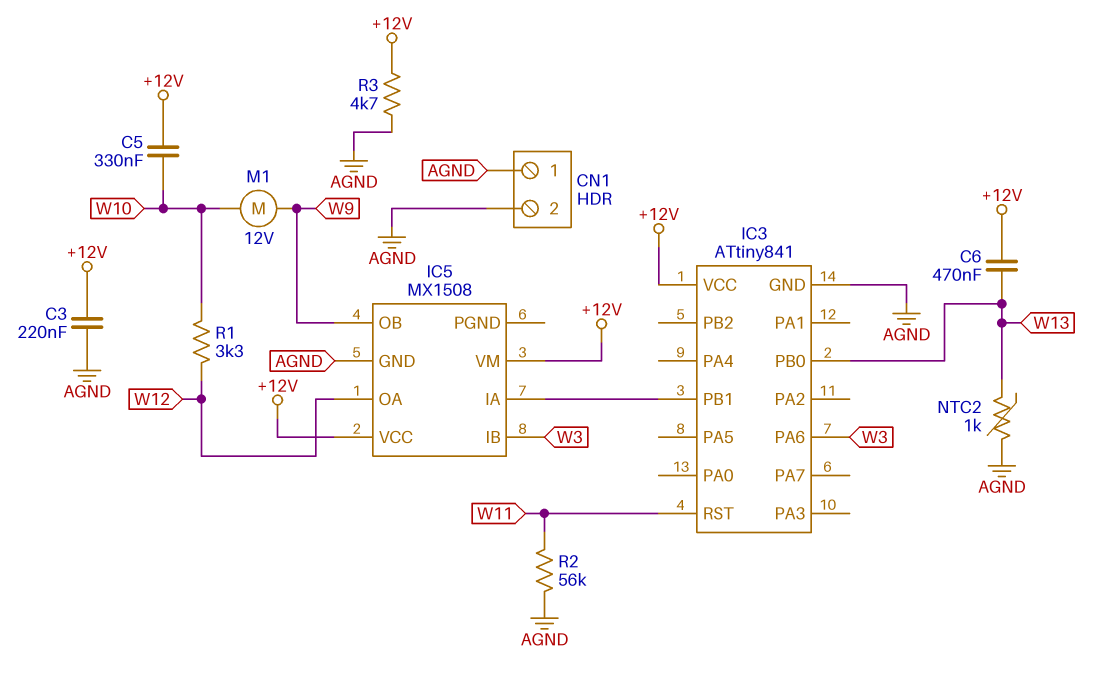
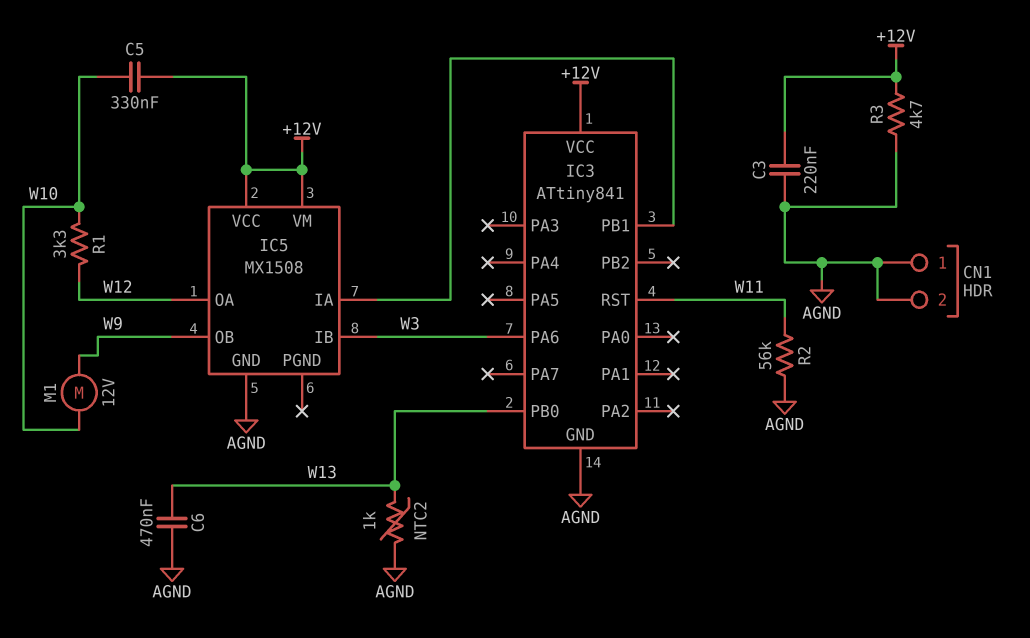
C6: 470nF (+12V, W13) -> 470nF (AGND, W13)

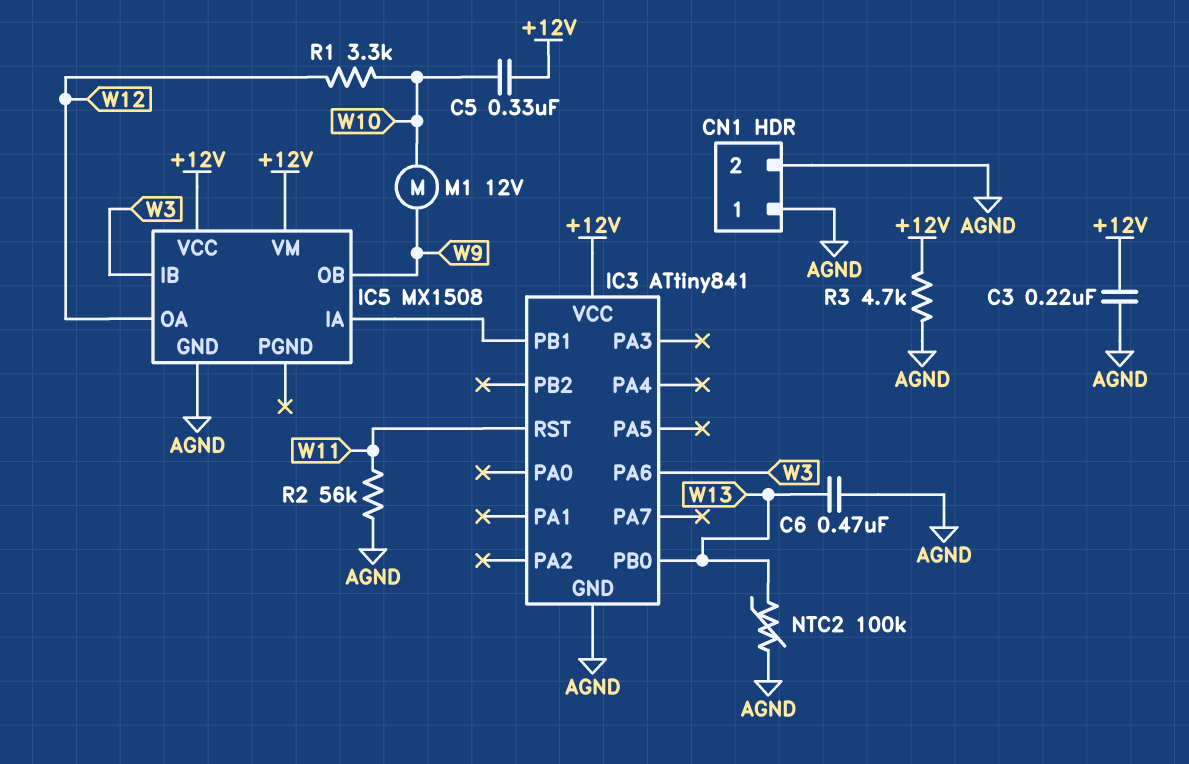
NTC2: 1k (AGND, W13) -> 100k (AGND, W13)

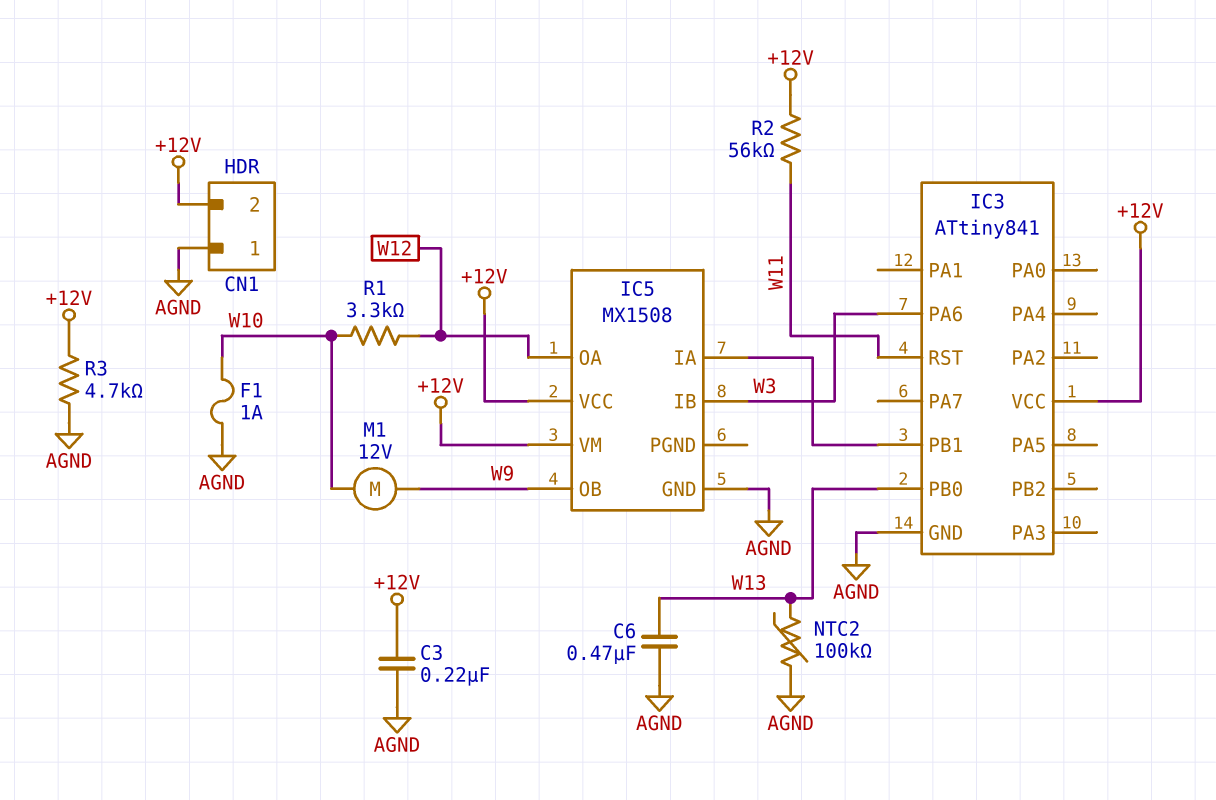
C5: 330nF (+12V, W10) -> none
CN1 pin 2: AGND -> +12V
F1: none -> 1A (AGND, W10)
R2: 56k (AGND, W11) -> 56k (+12V, W11)

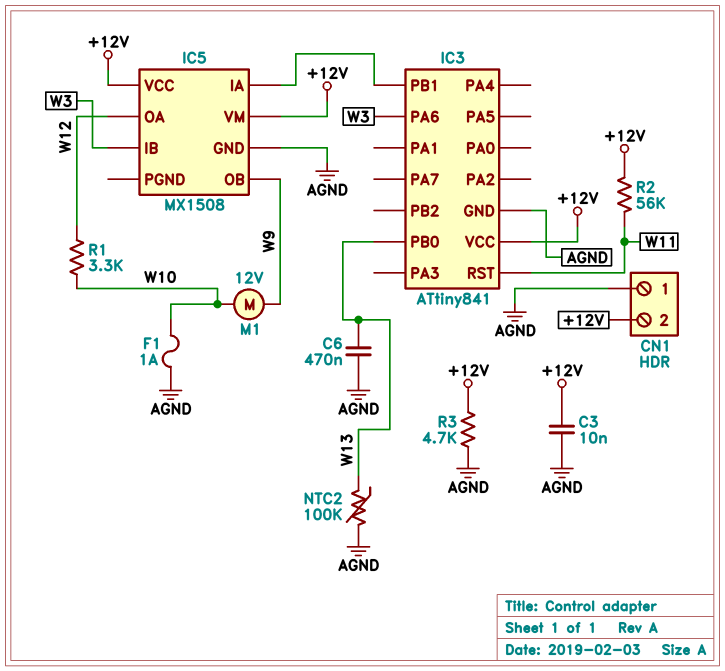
C3: 220nF (+12V, AGND) -> 10nF (+12V, AGND)

